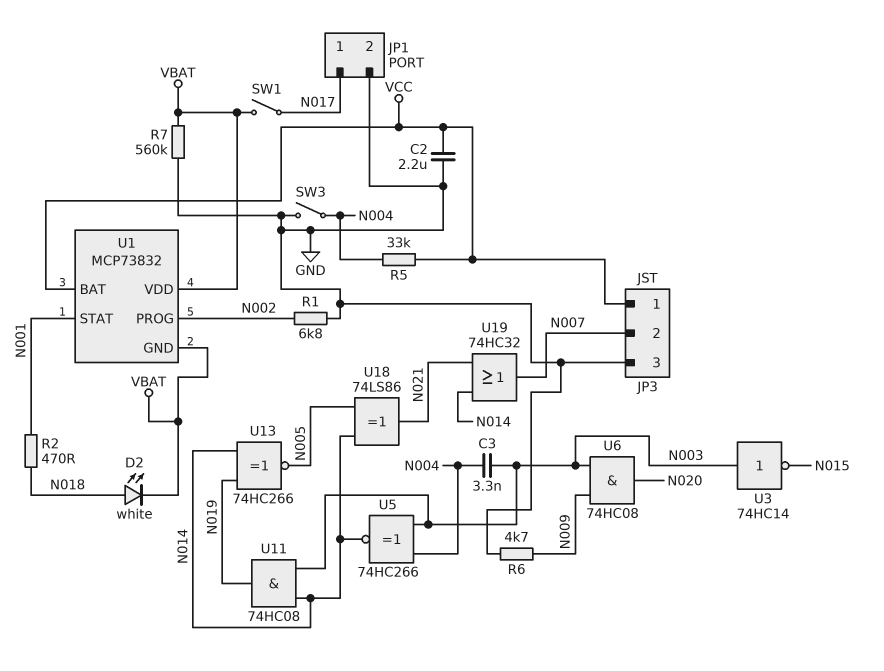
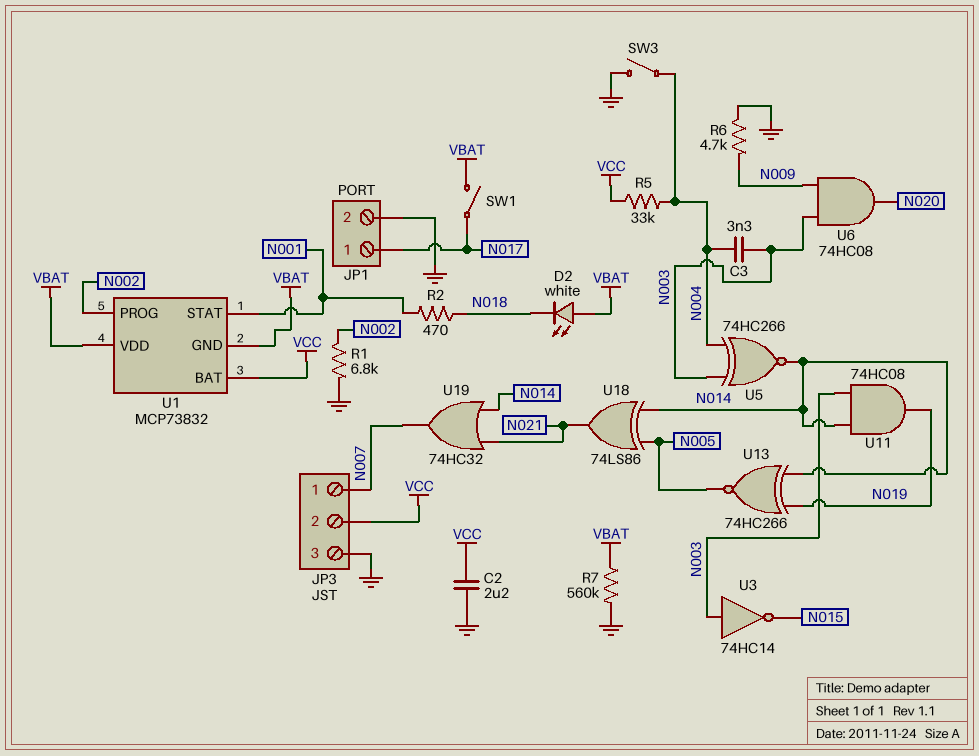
D2: LED white (A N018, K VBAT) -> LED white (A VBAT, K N018)
JP3 pin 1: VCC -> N007
JP3 pin 2: N007 -> VCC

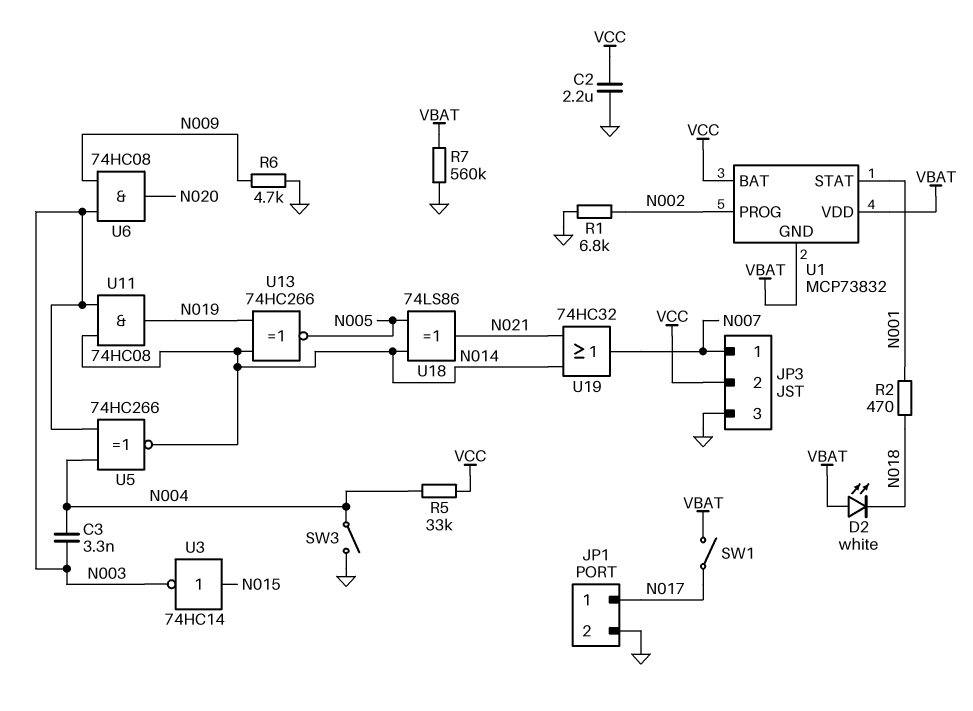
U3: NOT 74HC14 (in N003, out N015) -> NOT 74HC14 (in N015, out N003)

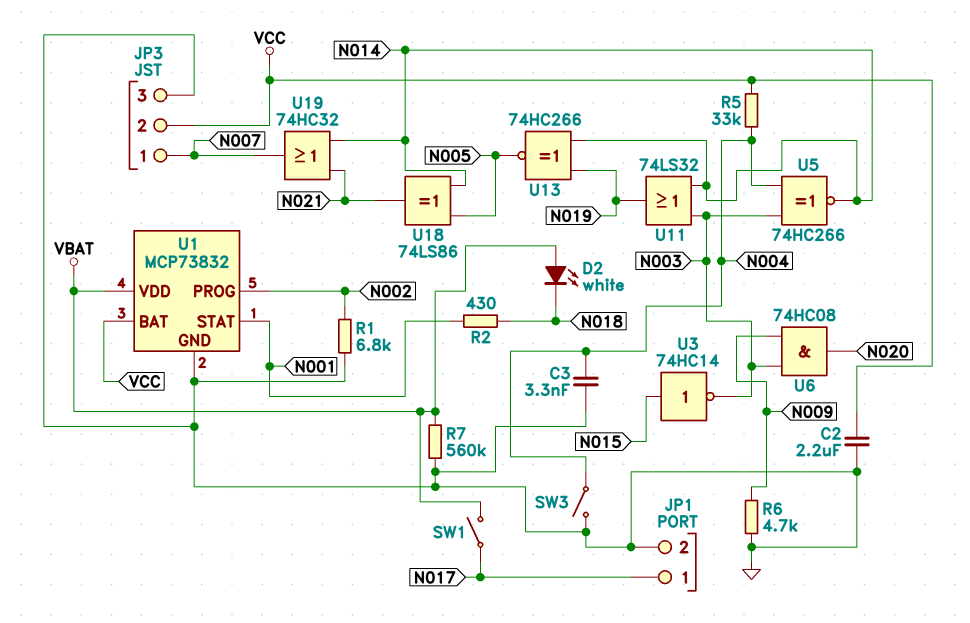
C3: 3.3nF (N003, N004) -> 3.3nF (GND, N004)
R2: 470 (N001, N018) -> 430 (N001, N018)
U1 pin GND: VBAT -> GND
U11: AND 74HC08 (in N003, in N014, out N019) -> OR 74LS32 (in N003, in N014, out N019)

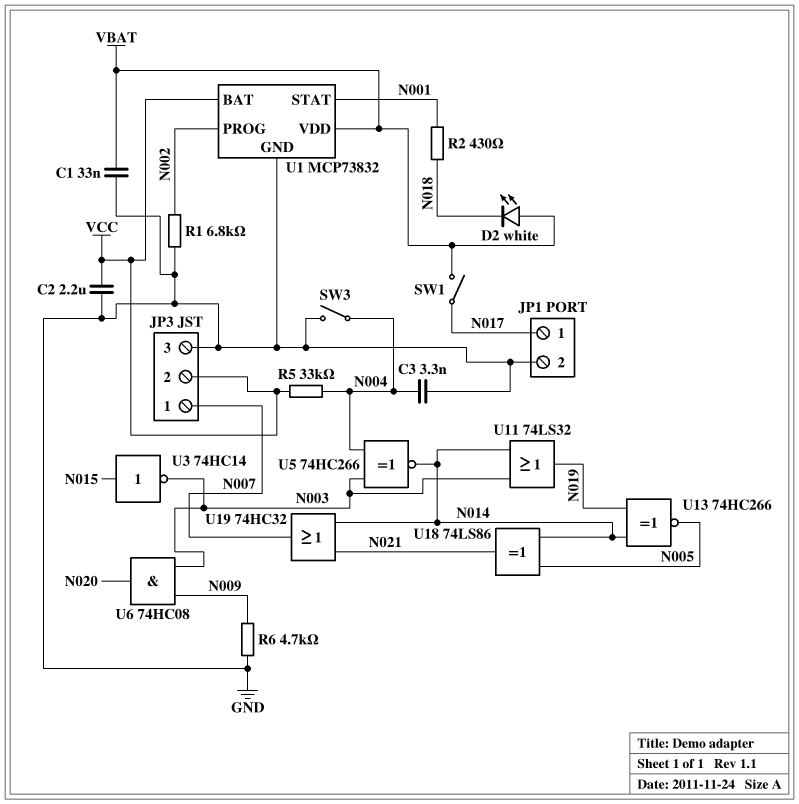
C1: none -> 33nF (GND, VBAT)
R7: 560k (GND, VBAT) -> none

